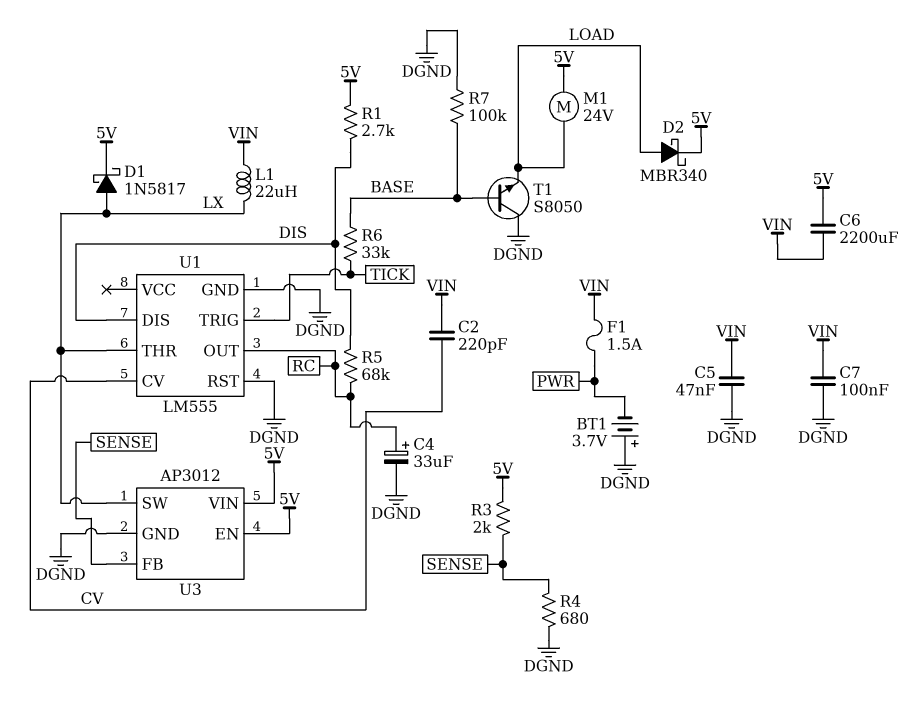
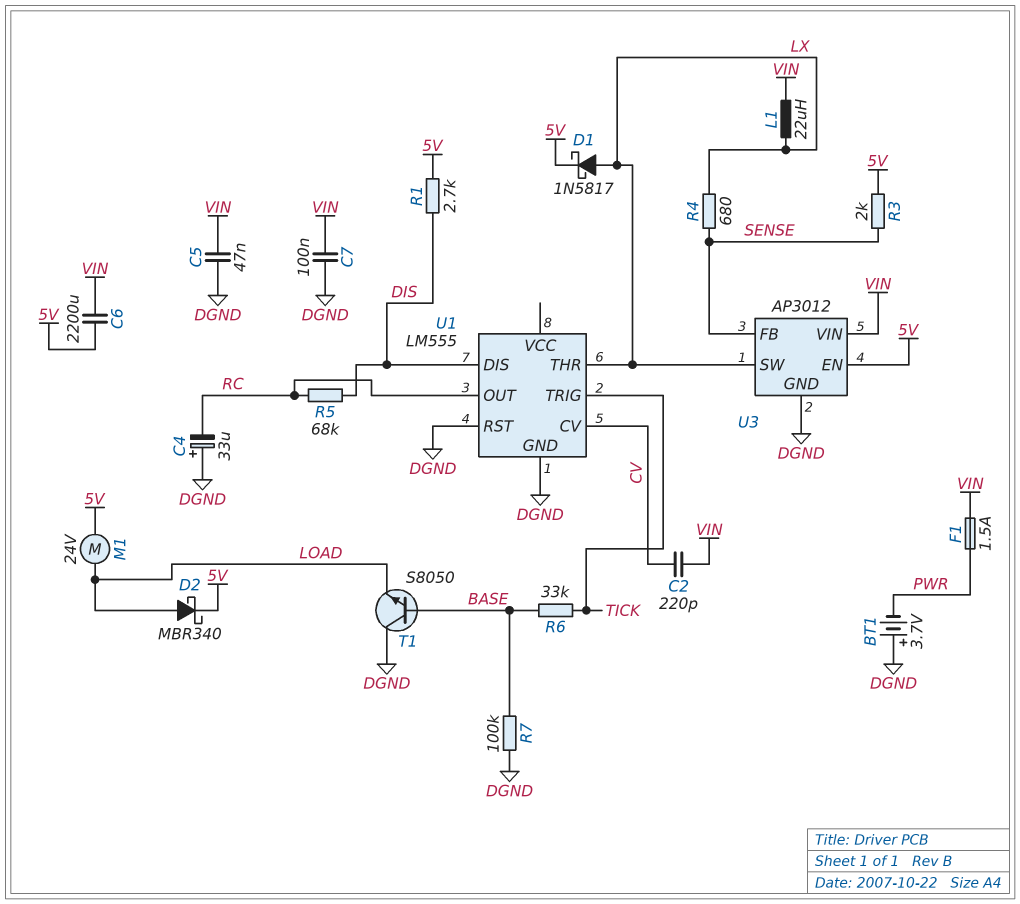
C4: 33uF (plus RC, minus DGND) -> 33uF (plus DGND, minus RC)
R4: 680 (DGND, SENSE) -> 680 (LX, SENSE)
U3 pin VIN: 5V -> VIN

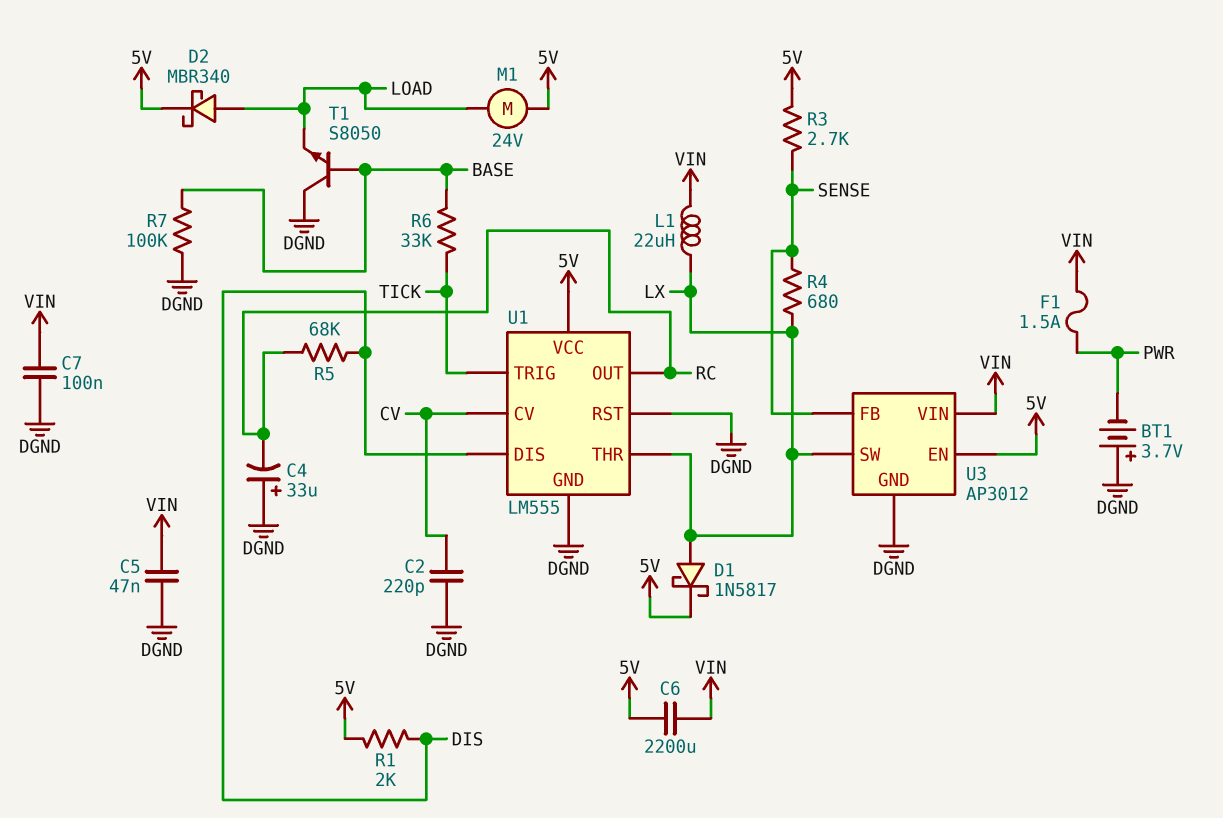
C2: 220pF (CV, VIN) -> 220pF (CV, DGND)
R1: 2.7k (5V, DIS) -> 2k (5V, DIS)
R3: 2k (5V, SENSE) -> 2.7k (5V, SENSE)
U1 pin VCC: none -> 5V

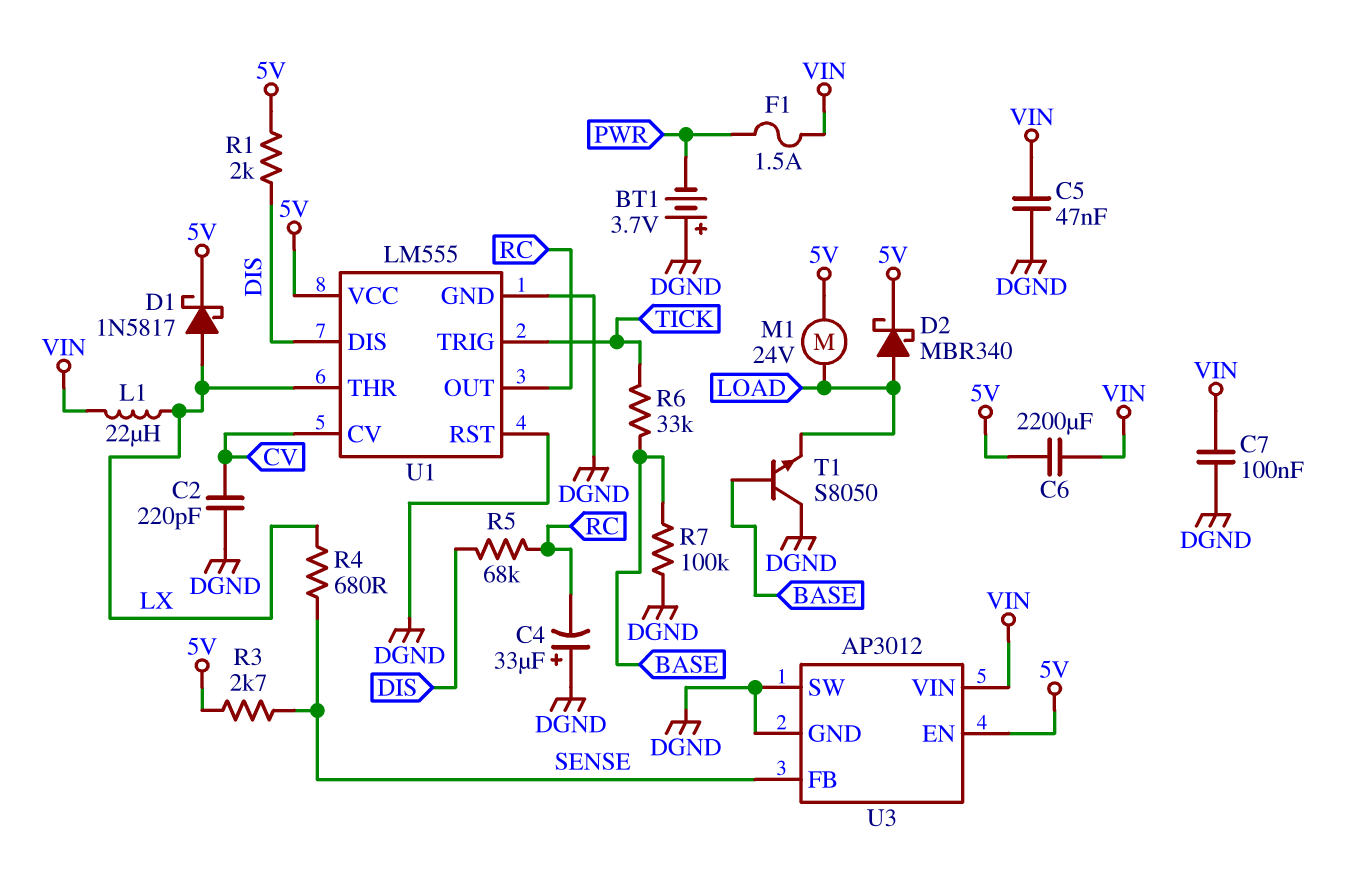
U3 pin SW: LX -> DGND

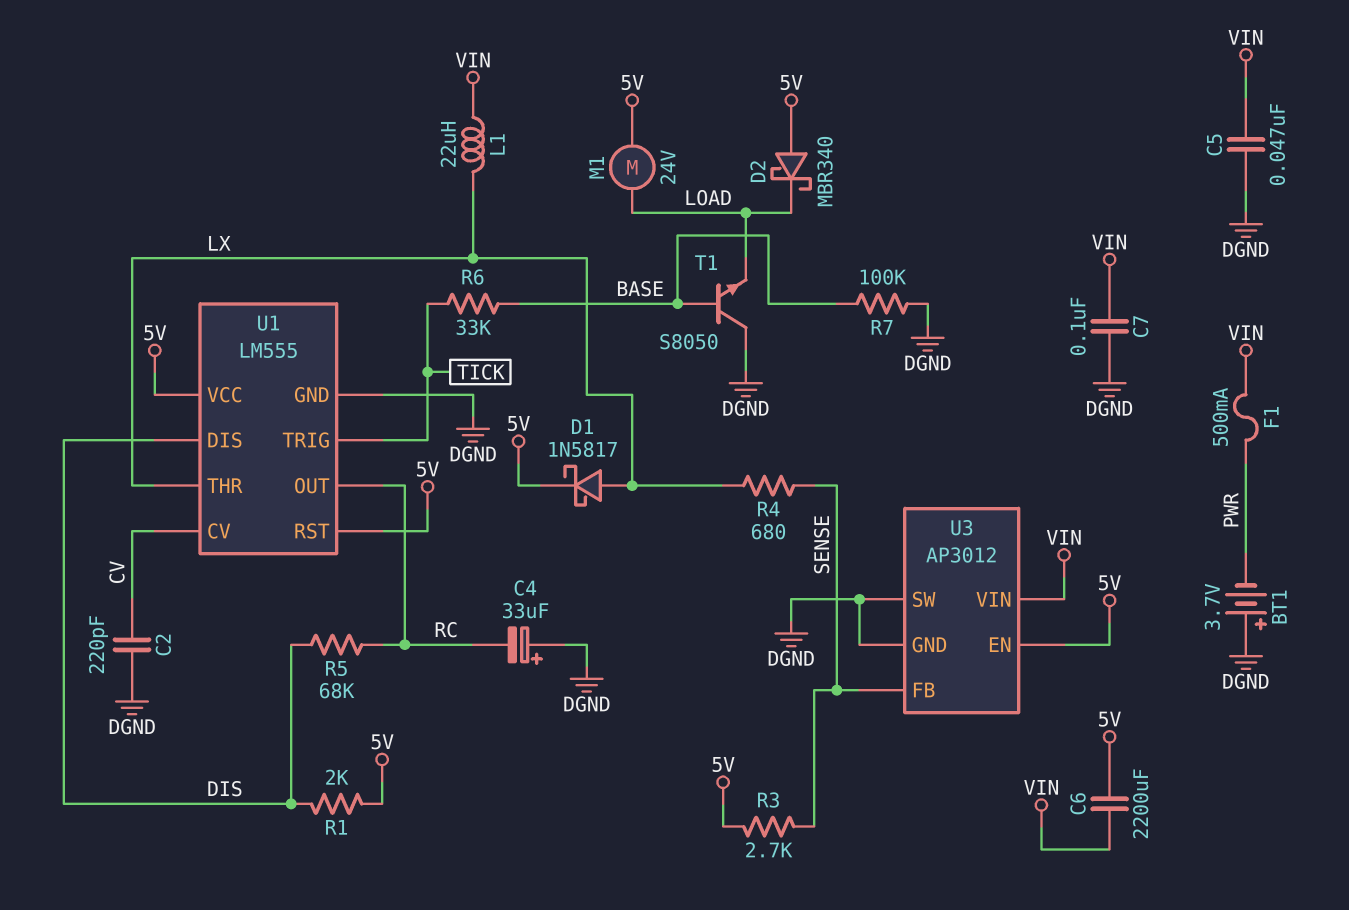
D2: schottky MBR340 (A LOAD, K 5V) -> schottky MBR340 (A 5V, K LOAD)
F1: 1.5A (PWR, VIN) -> 500mA (PWR, VIN)
U1 pin RST: DGND -> 5V

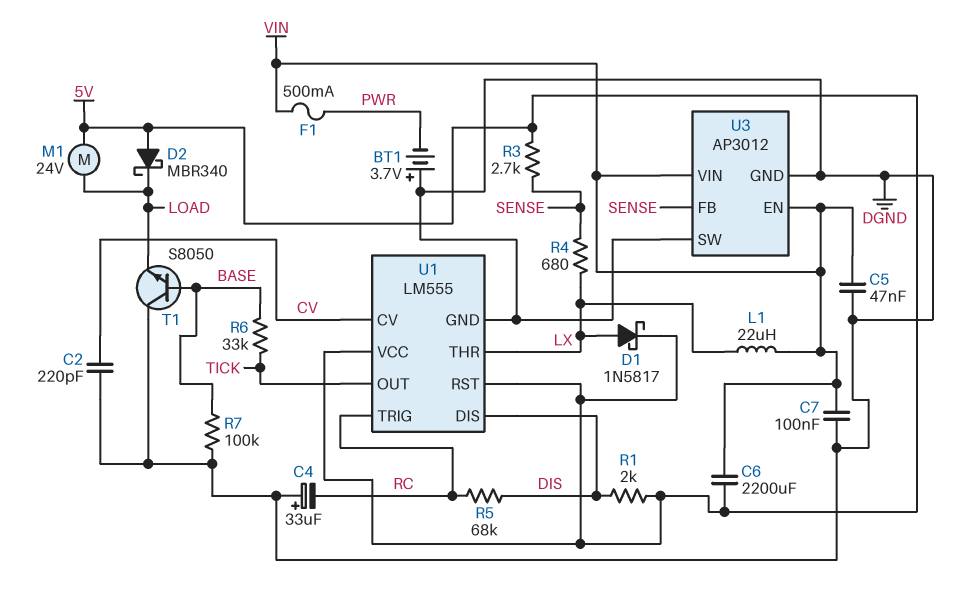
U1 pin OUT: RC -> TICK
U1 pin TRIG: TICK -> RC
U3 pin EN: 5V -> VIN

